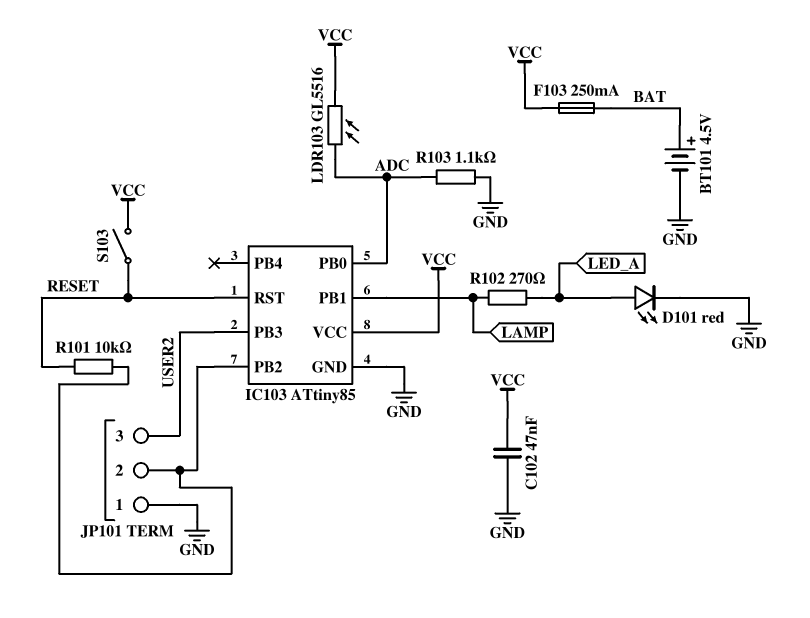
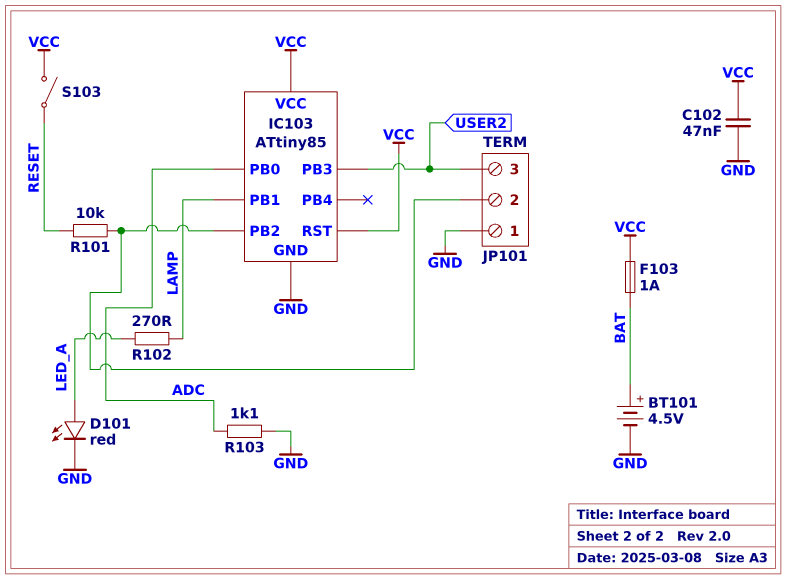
F103: 250mA (BAT, VCC) -> 1A (BAT, VCC)
IC103 pin RST: RESET -> VCC
LDR103: GL5516 (ADC, VCC) -> none

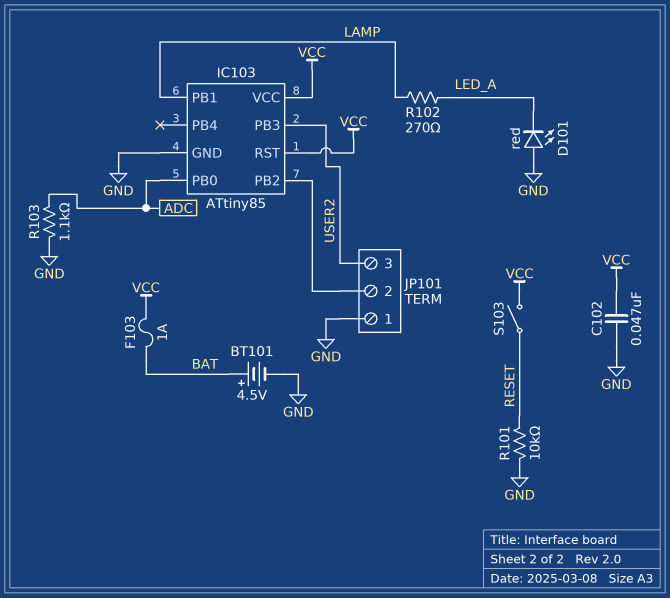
D101: LED red (A LED_A, K GND) -> LED red (A GND, K LED_A)
R101: 10k (IC103/PB2, RESET) -> 10k (GND, RESET)

